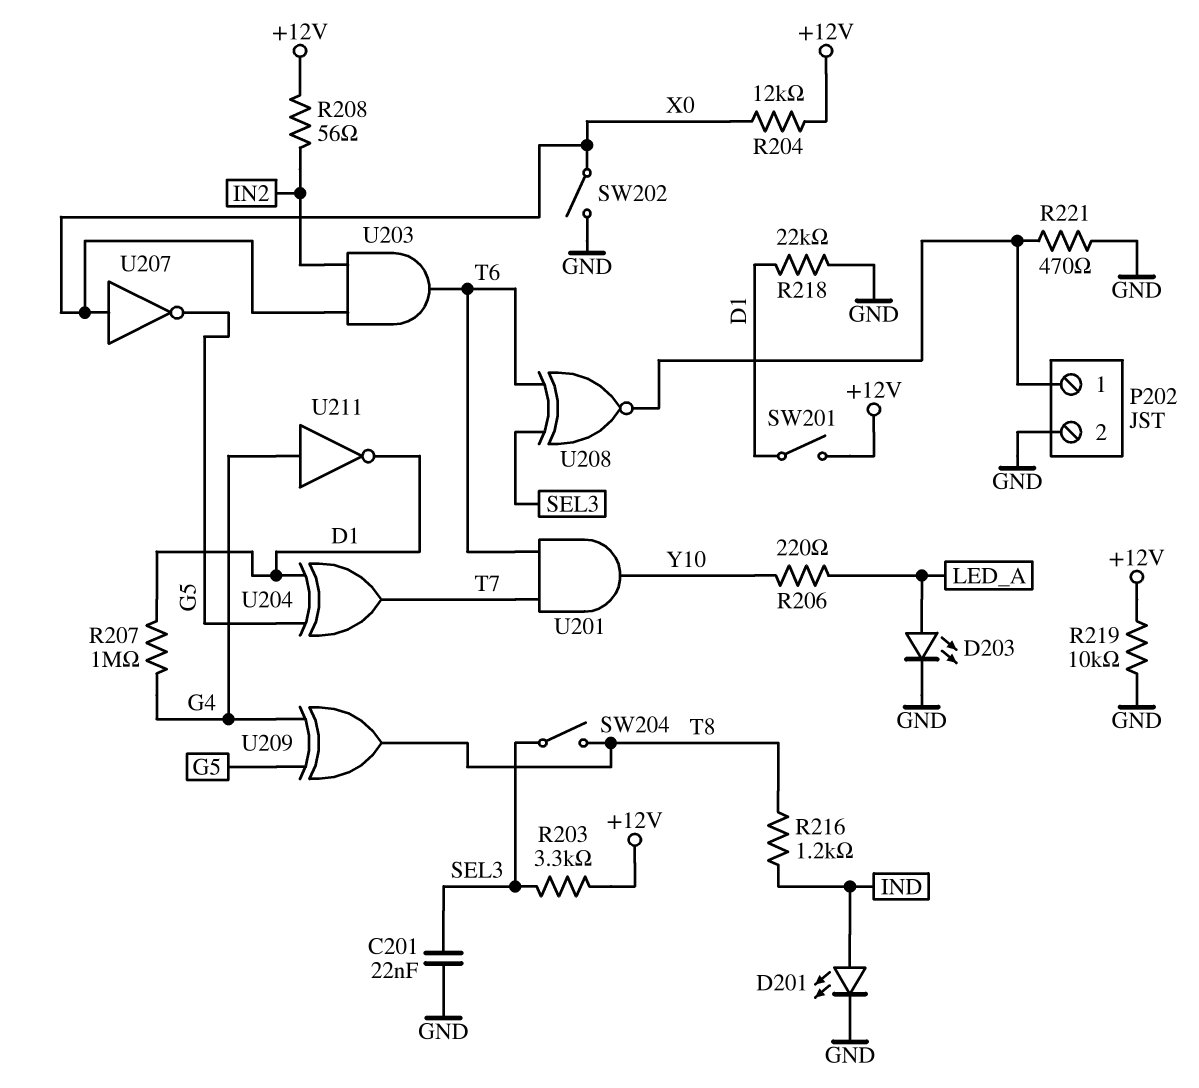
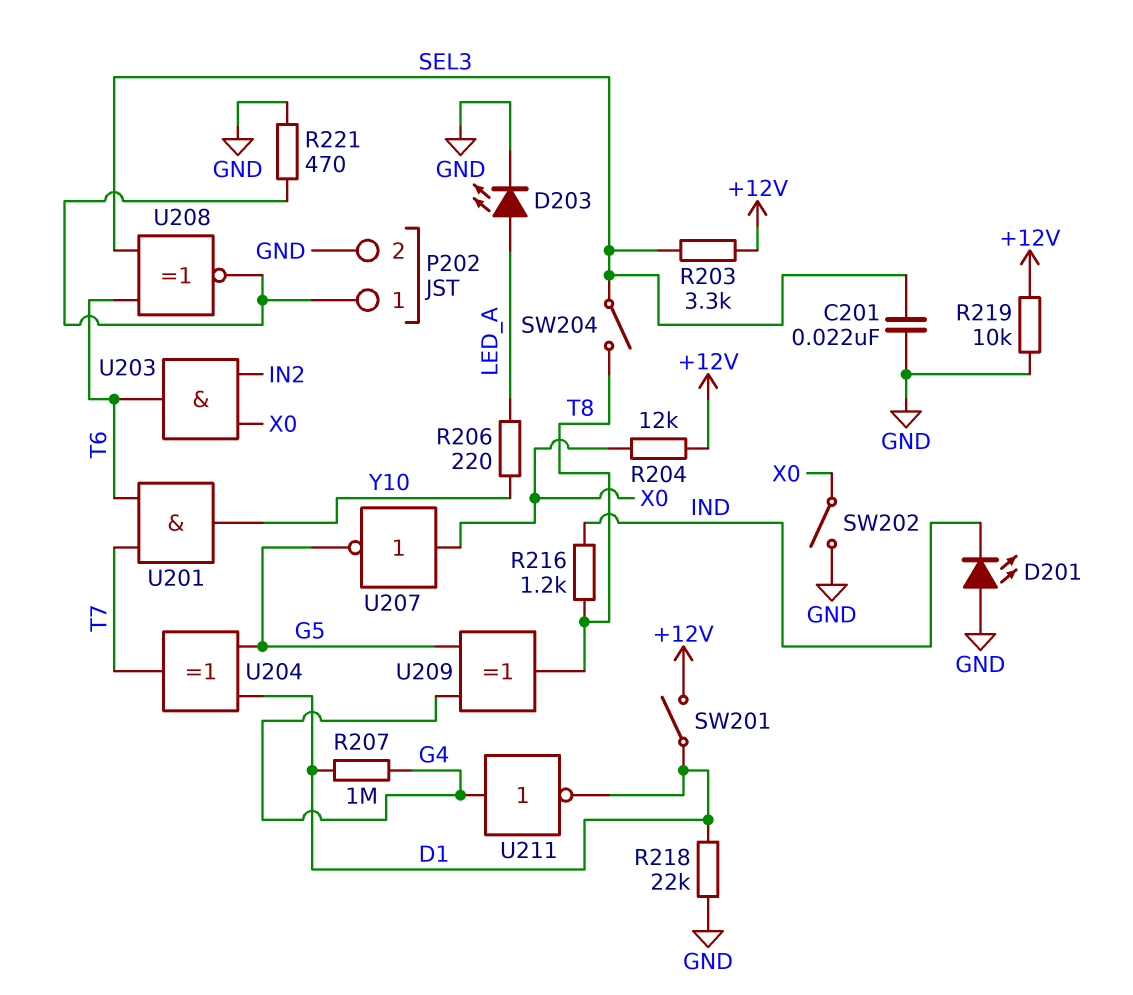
D201: LED (A IND, K GND) -> LED (A GND, K IND)
R208: 56 (+12V, IN2) -> none

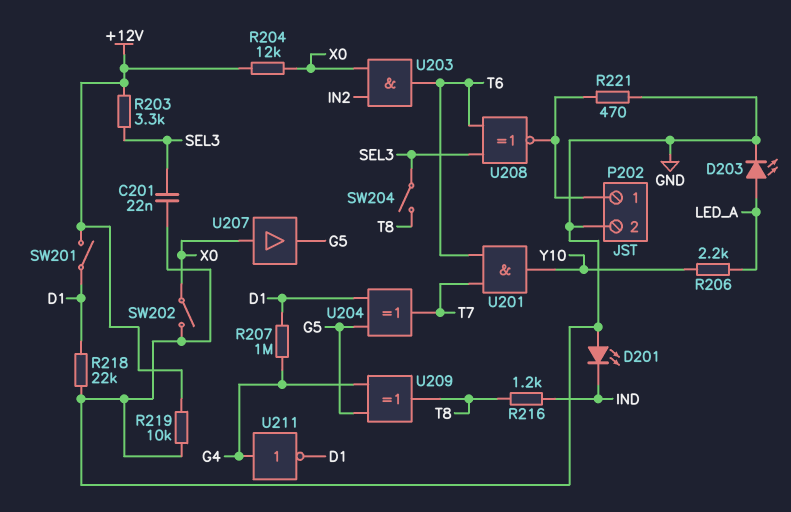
R206: 220 (LED_A, Y10) -> 2.2k (LED_A, Y10)
U207: NOT (in X0, out G5) -> buffer (in X0, out G5)

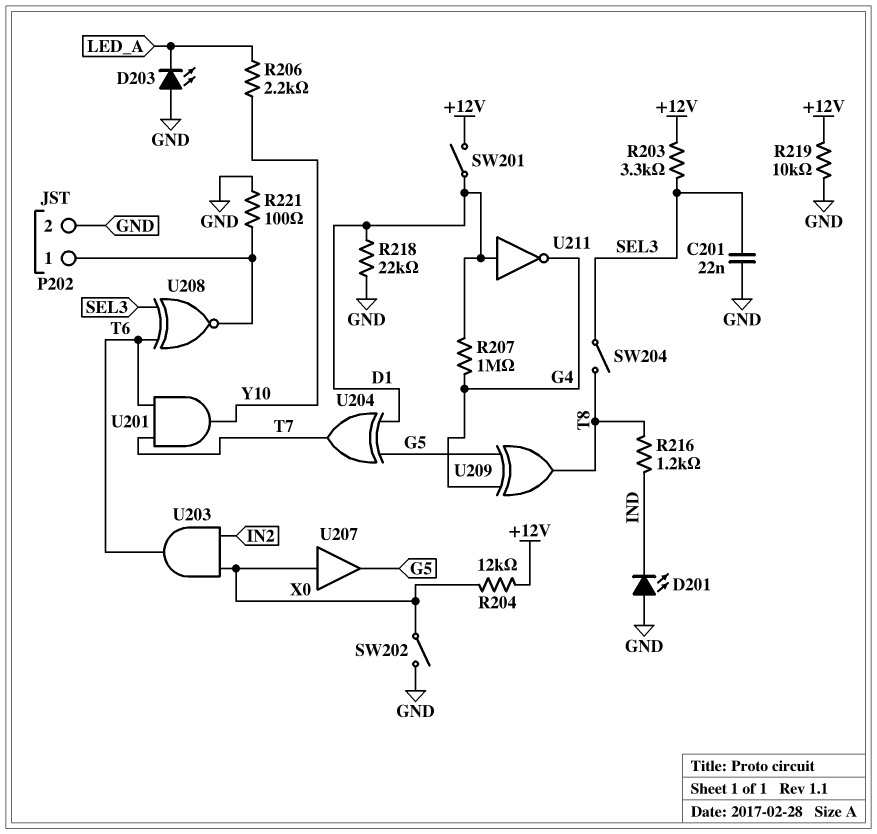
D203: LED (A LED_A, K GND) -> LED (A GND, K LED_A)
R221: 470 (GND, P202/1) -> 100 (GND, P202/1)
U211: NOT (in G4, out D1) -> NOT (in D1, out G4)

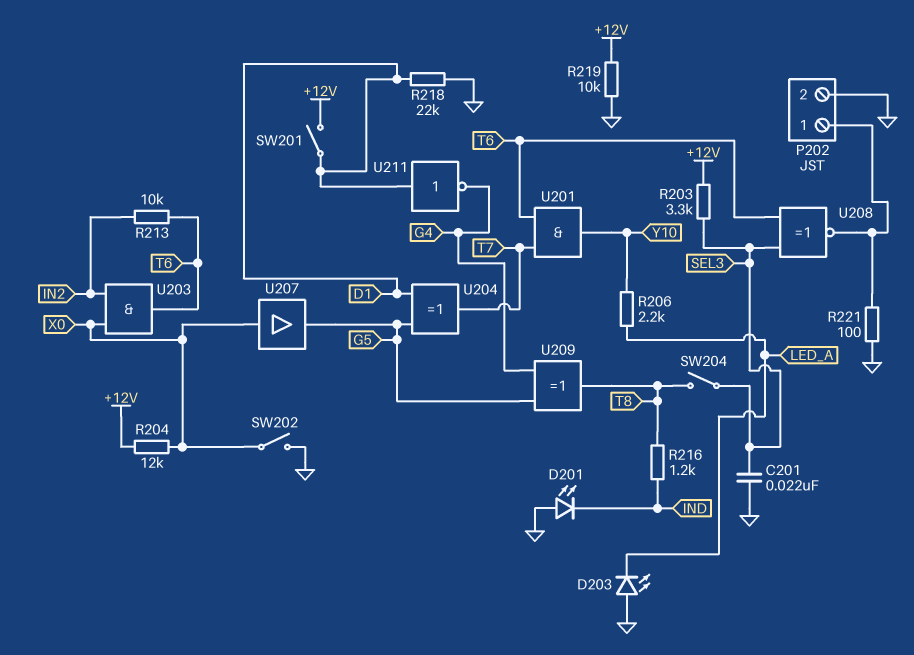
R207: 1M (D1, G4) -> none
R213: none -> 10k (IN2, T6)

